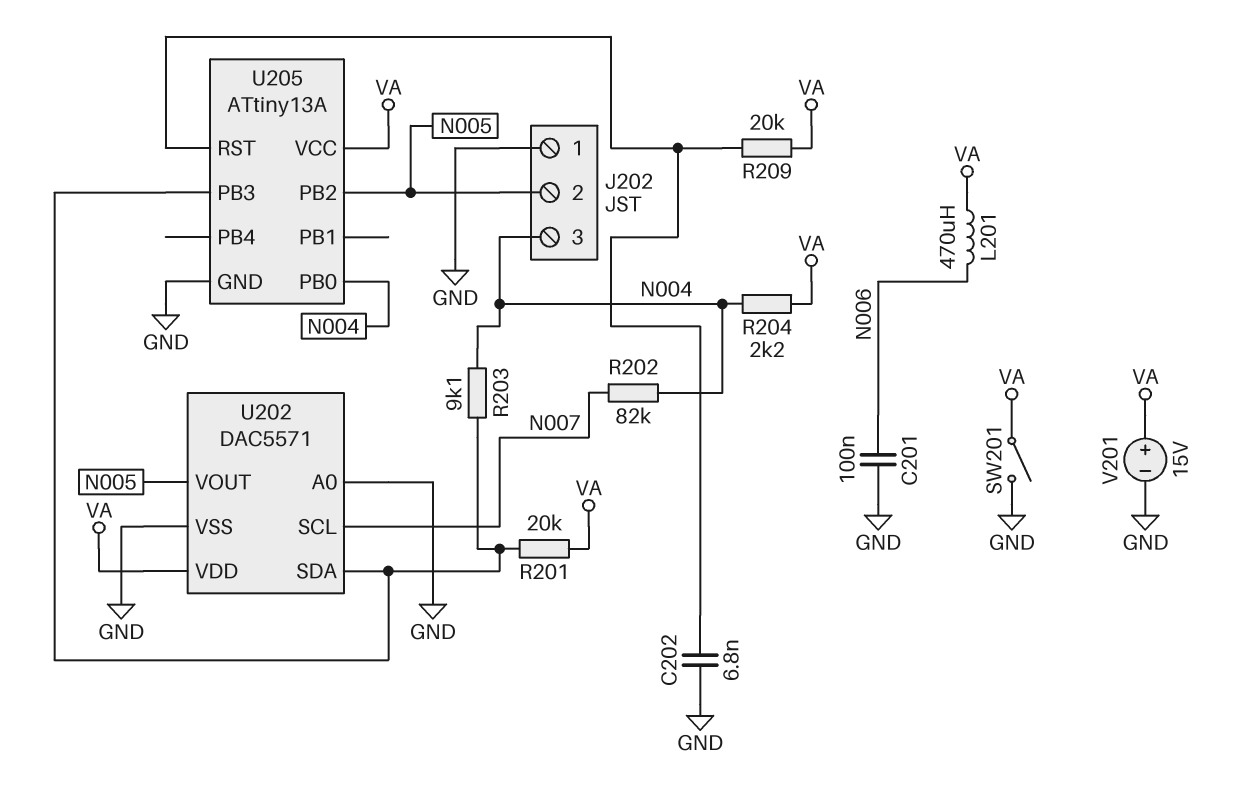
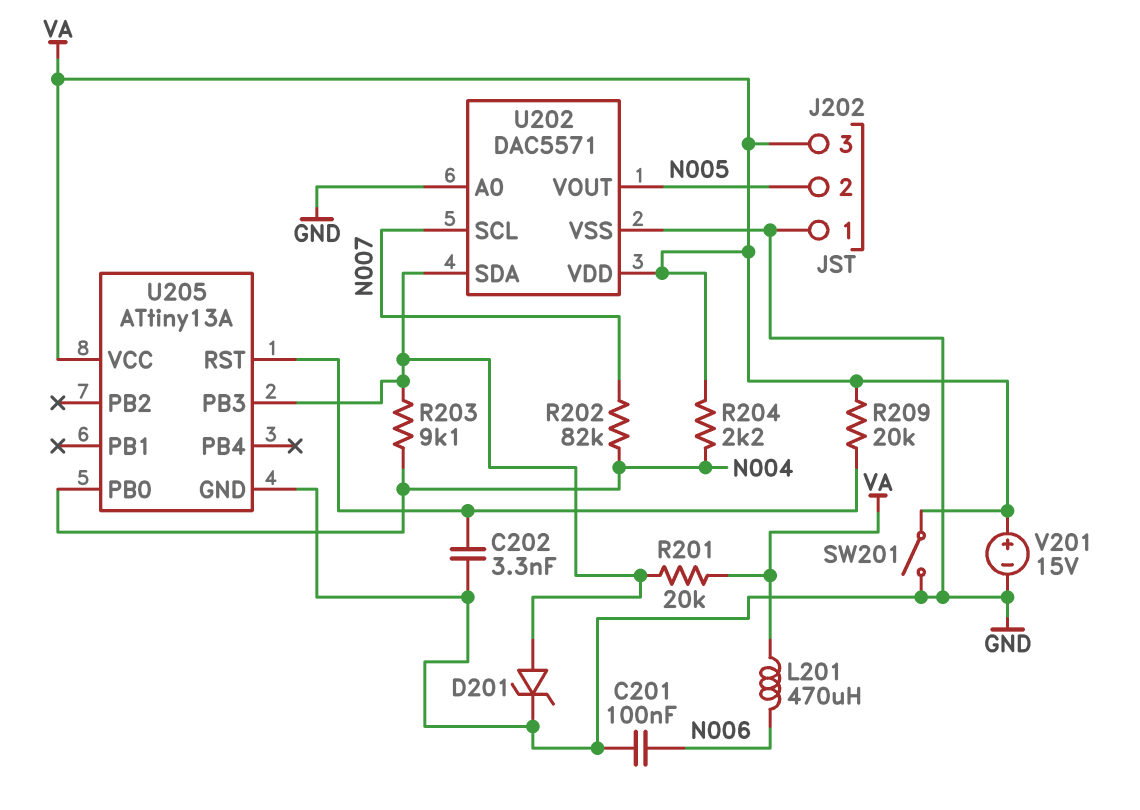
C202: 6.8nF (GND, U205/RST) -> 3.3nF (GND, U205/RST)
D201: none -> zener (A U202/SDA, K GND)
J202 pin 3: N004 -> VA
U205 pin PB2: N005 -> none

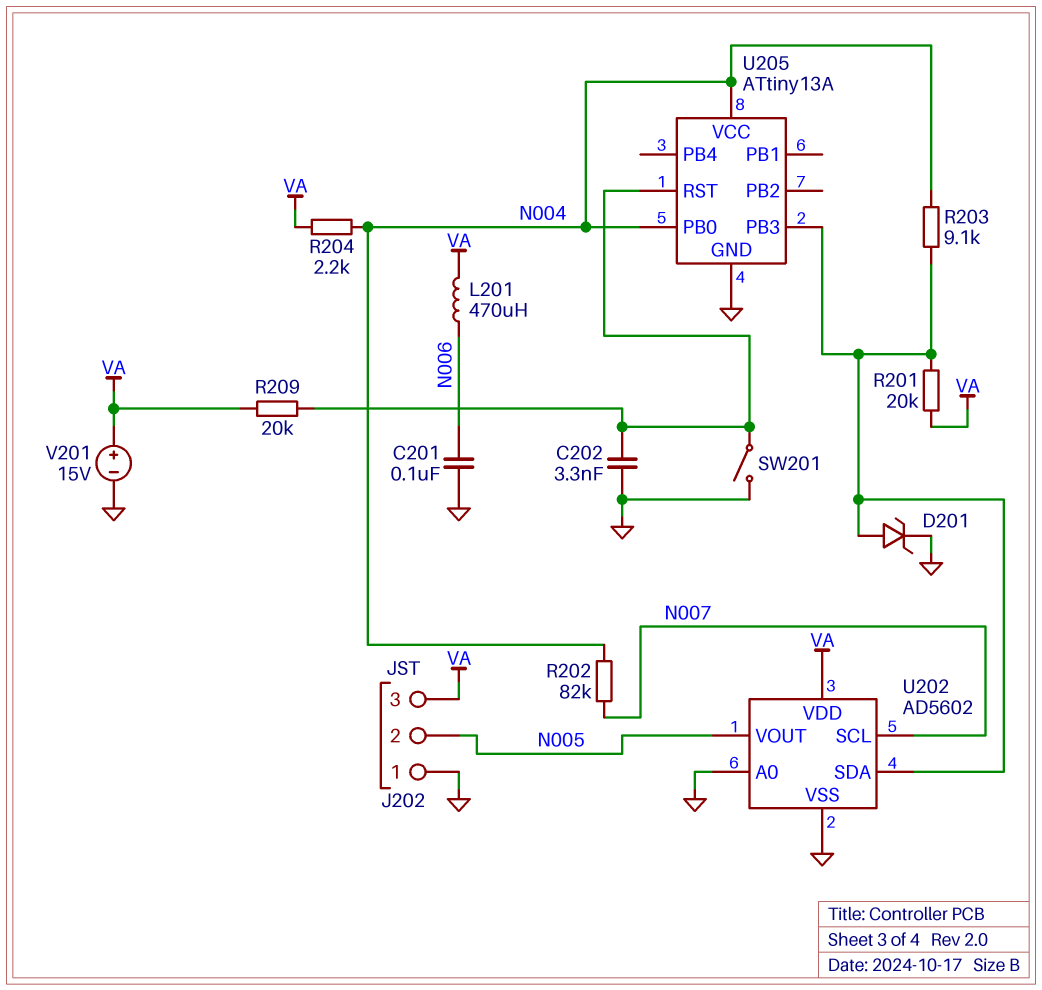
SW201: switch (GND, VA) -> switch (GND, U205/RST)
U202: DAC5571 -> AD5602
U205 pin VCC: VA -> N004

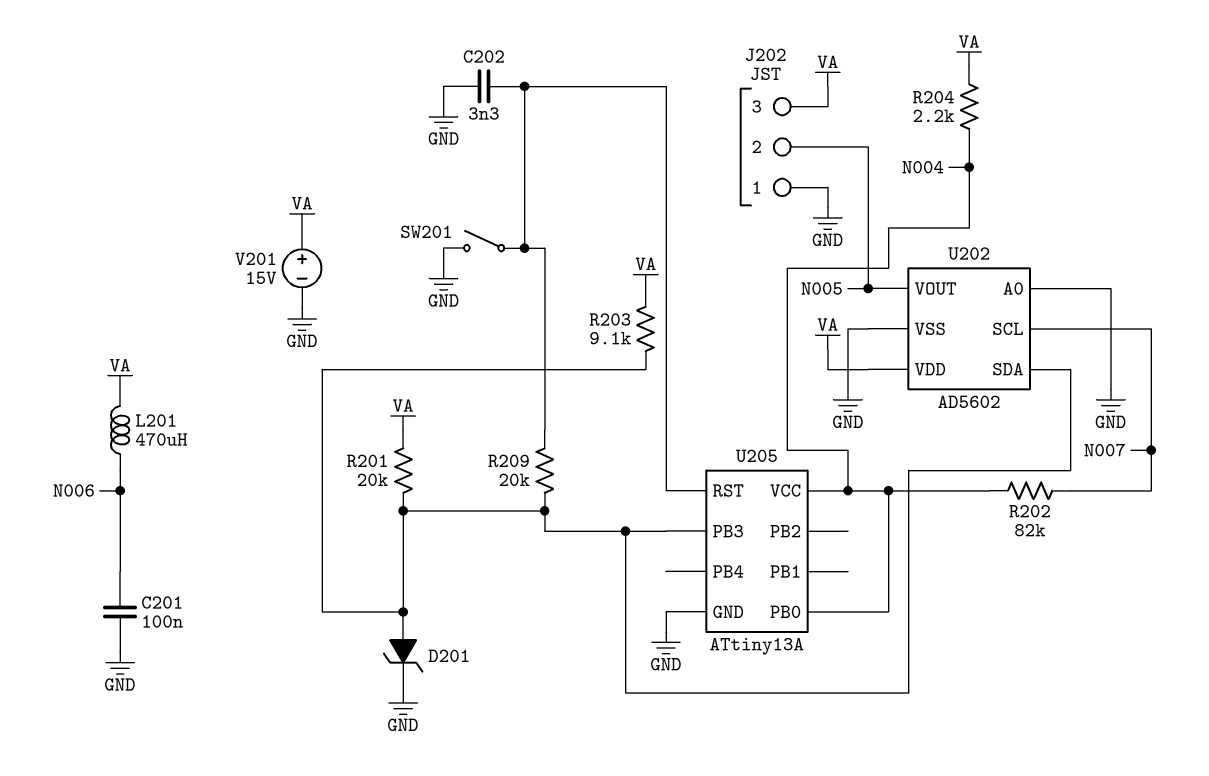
R203: 9.1k (N004, U202/SDA) -> 9.1k (U202/SDA, VA)
R209: 20k (U205/RST, VA) -> 20k (U202/SDA, U205/RST)

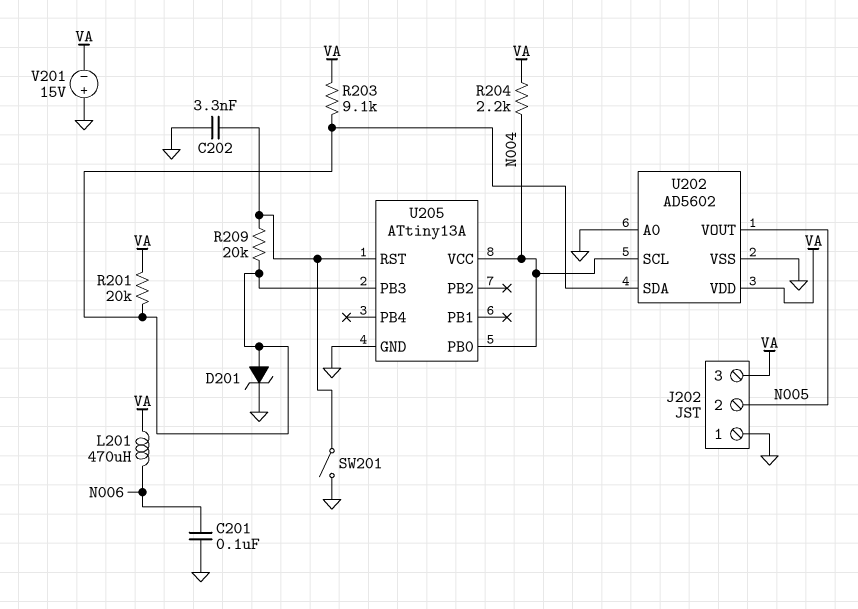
R202: 82k (N004, N007) -> none
U202 pin SCL: N007 -> N004
V201: 15V (plus VA, minus GND) -> 15V (plus GND, minus VA)

